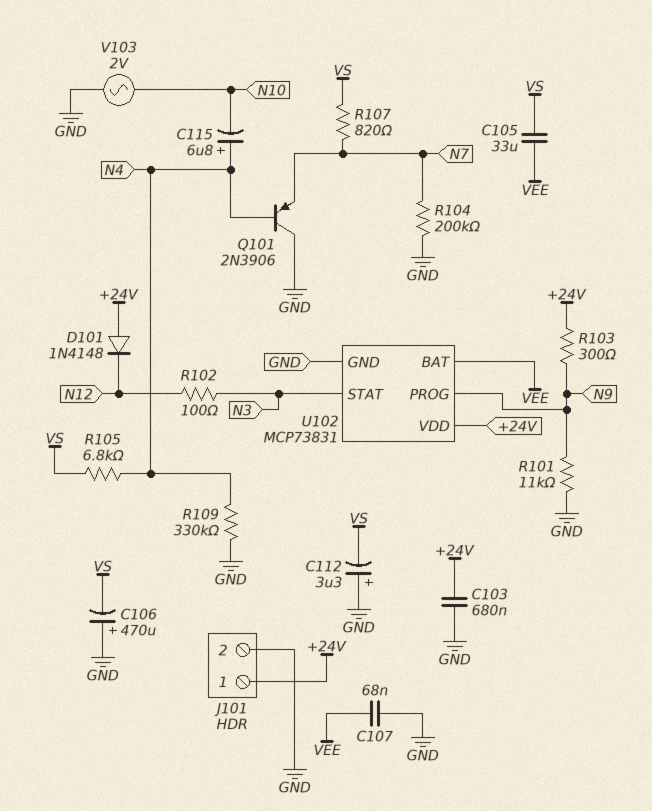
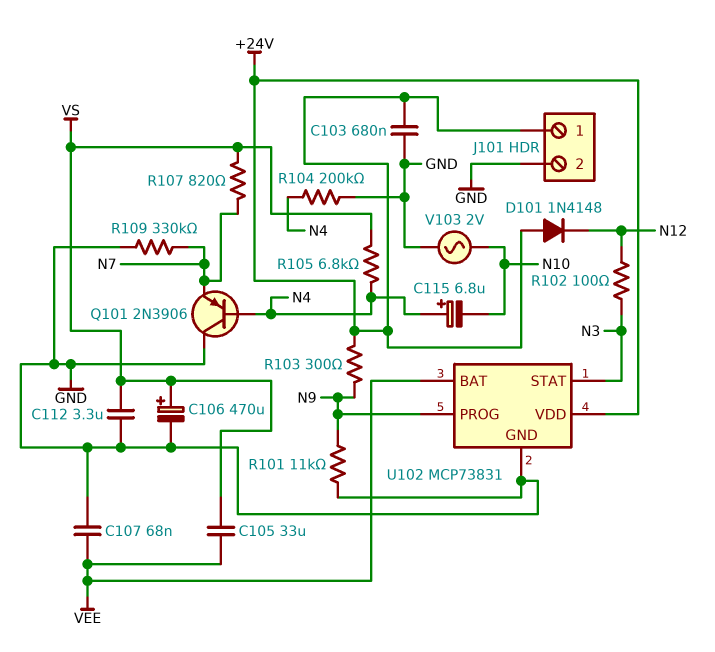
C106: 470uF (plus GND, minus VS) -> 470uF (plus VS, minus GND)
C112: 3.3uF (plus GND, minus VS) -> 3.3uF (GND, VS)
R104: 200k (GND, N7) -> 200k (GND, N4)
R109: 330k (GND, N4) -> 330k (GND, N7)

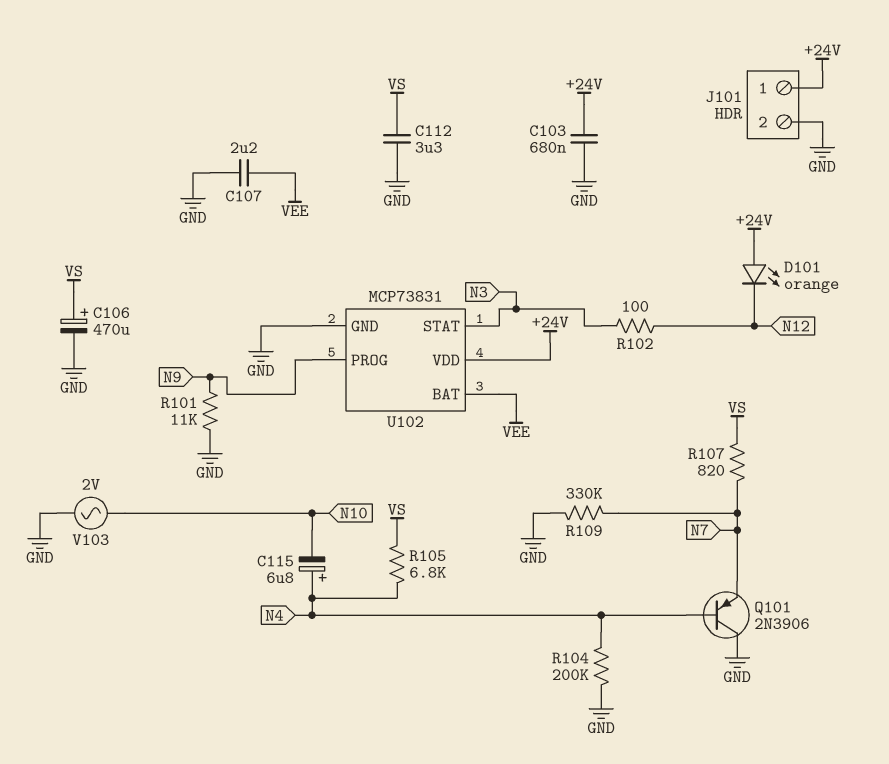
C105: 33uF (VEE, VS) -> none
C107: 68nF (GND, VEE) -> 2.2uF (GND, VEE)
D101: diode 1N4148 (A +24V, K N12) -> LED orange (A +24V, K N12)
R103: 300 (+24V, N9) -> none

